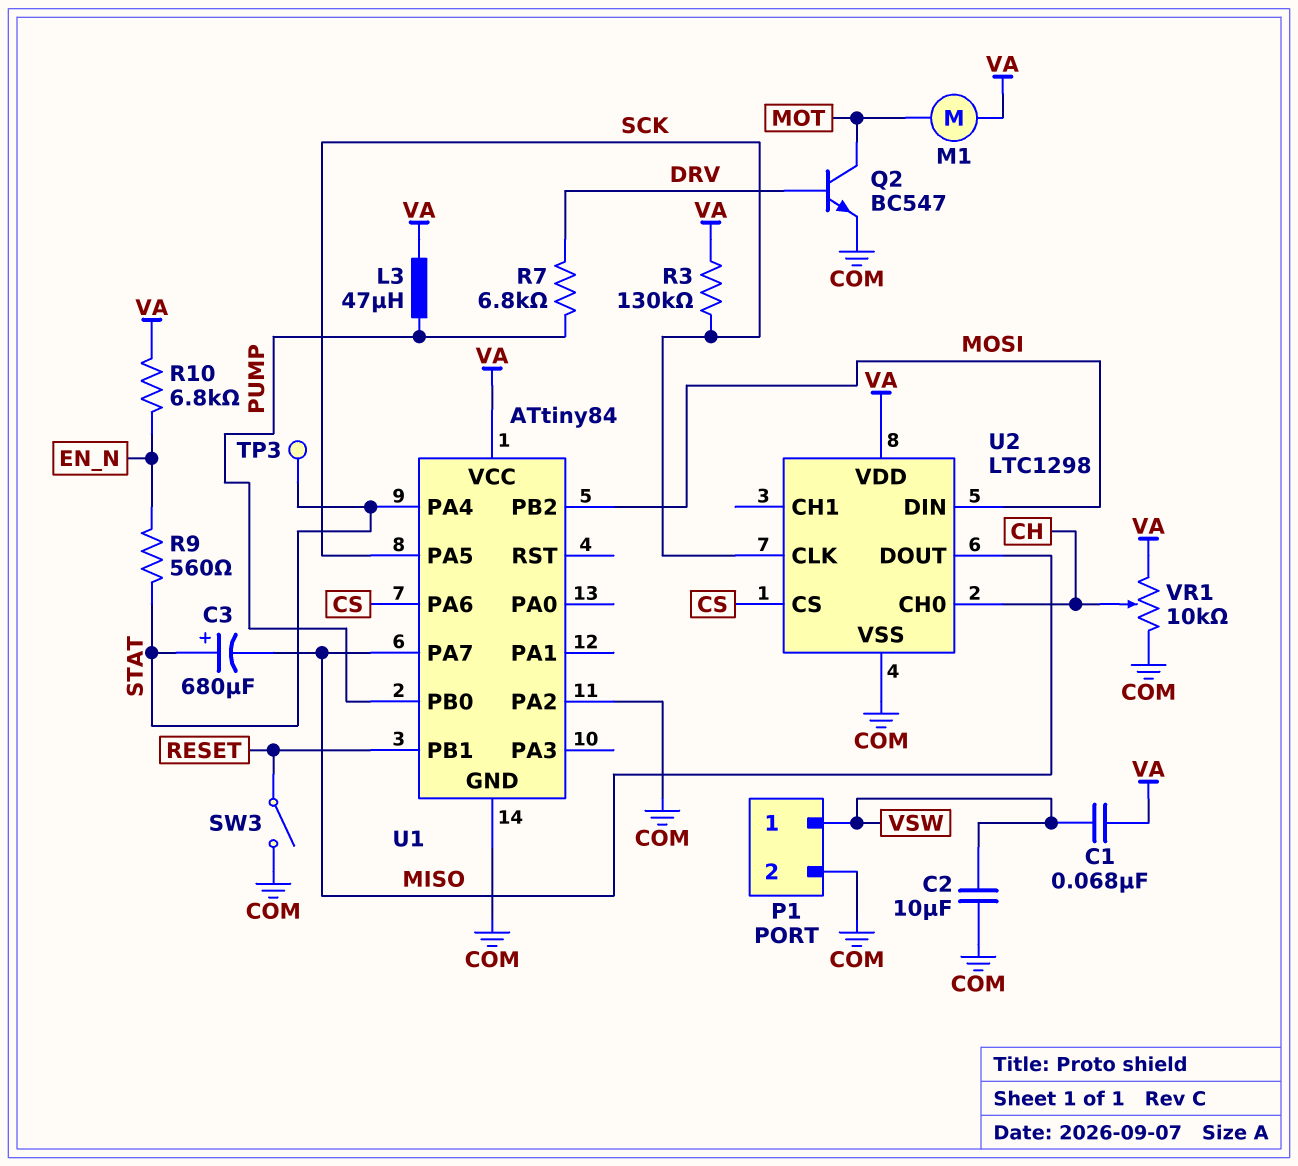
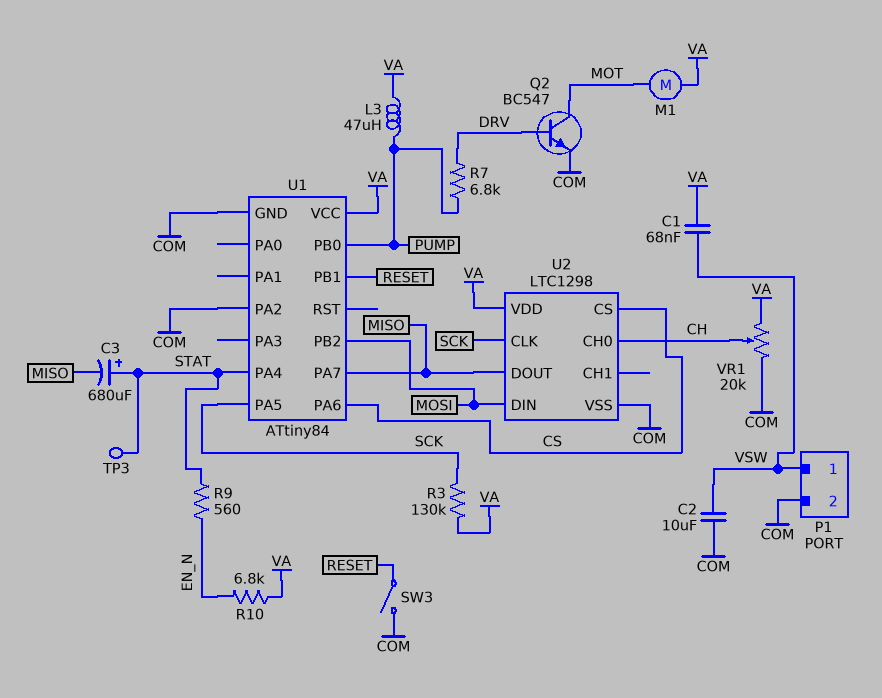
VR1: 10k (COM, VA, wiper CH) -> 20k (COM, VA, wiper CH)

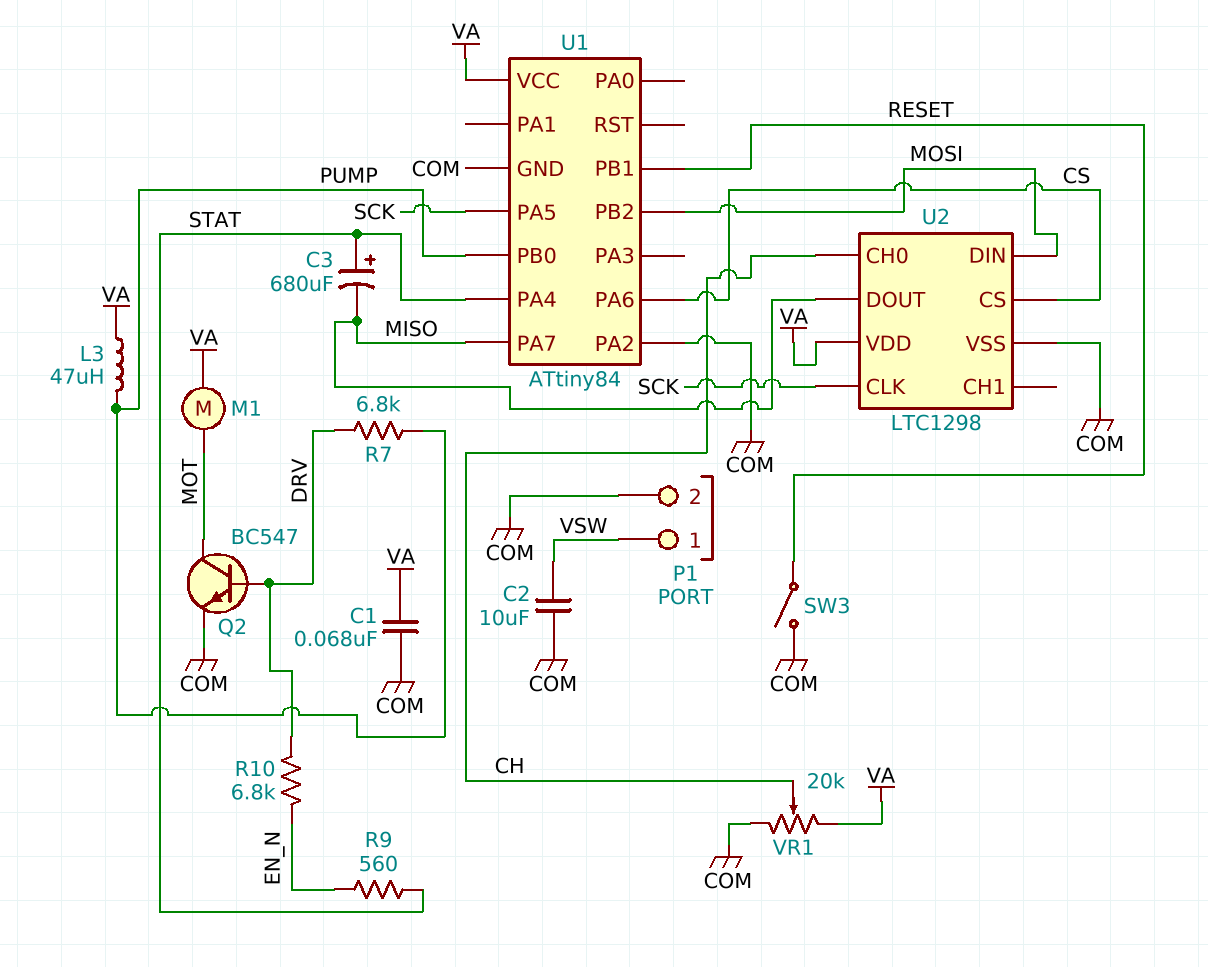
C1: 68nF (VA, VSW) -> 68nF (COM, VA)
R3: 130k (SCK, VA) -> none
R10: 6.8k (EN_N, VA) -> 6.8k (DRV, EN_N)
TP3: test point (STAT) -> none

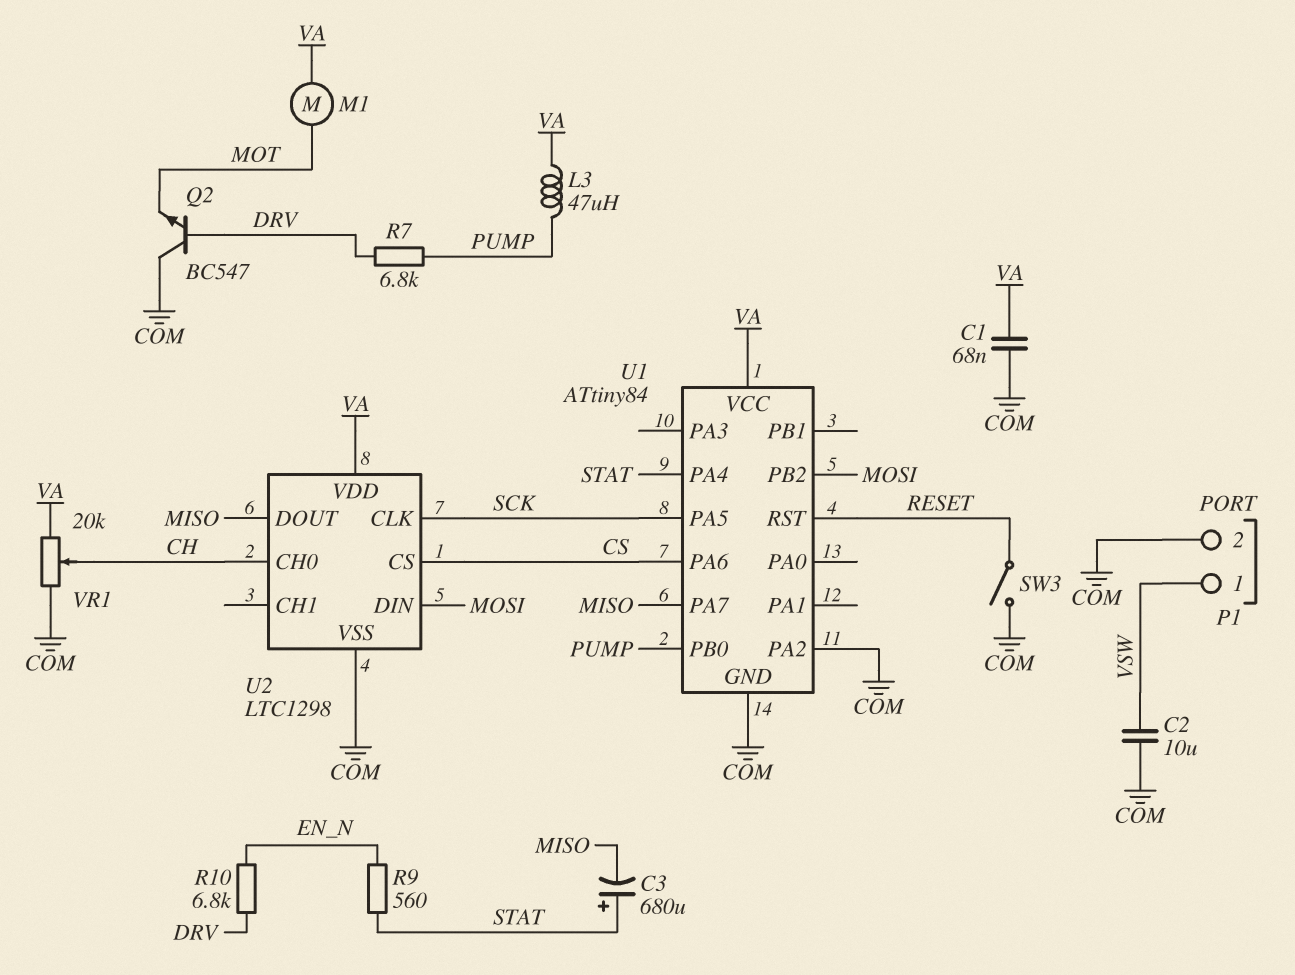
Q2: NPN BC547 (B DRV, C MOT, E COM) -> NPN BC547 (B DRV, C COM, E MOT)
U1 pin PB1: RESET -> none
U1 pin RST: none -> RESET

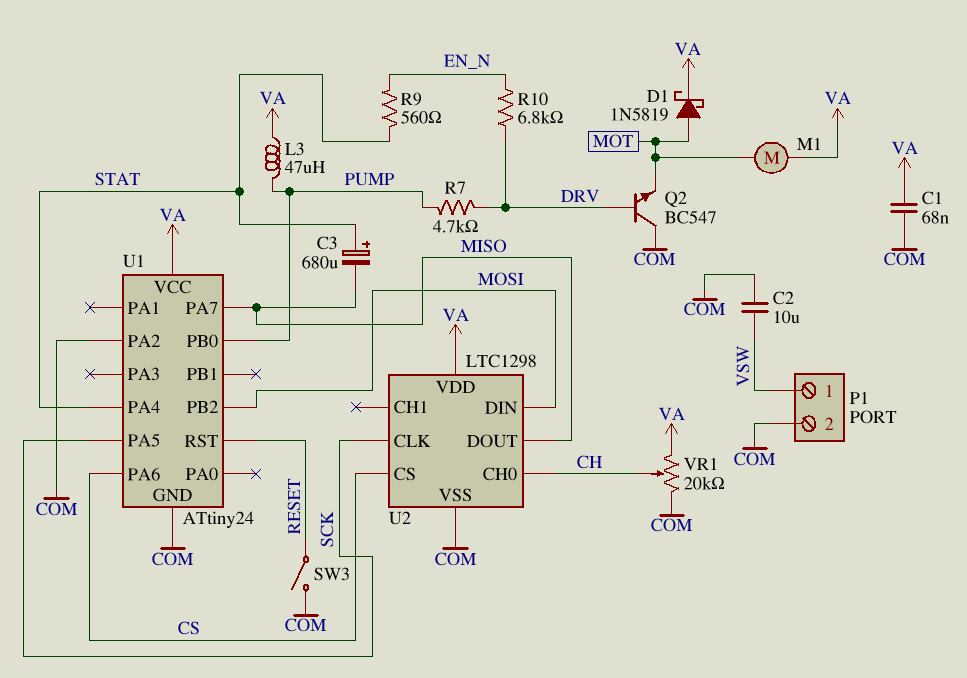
D1: none -> schottky 1N5819 (A MOT, K VA)
R7: 6.8k (DRV, PUMP) -> 4.7k (DRV, PUMP)
U1: ATtiny84 -> ATtiny24

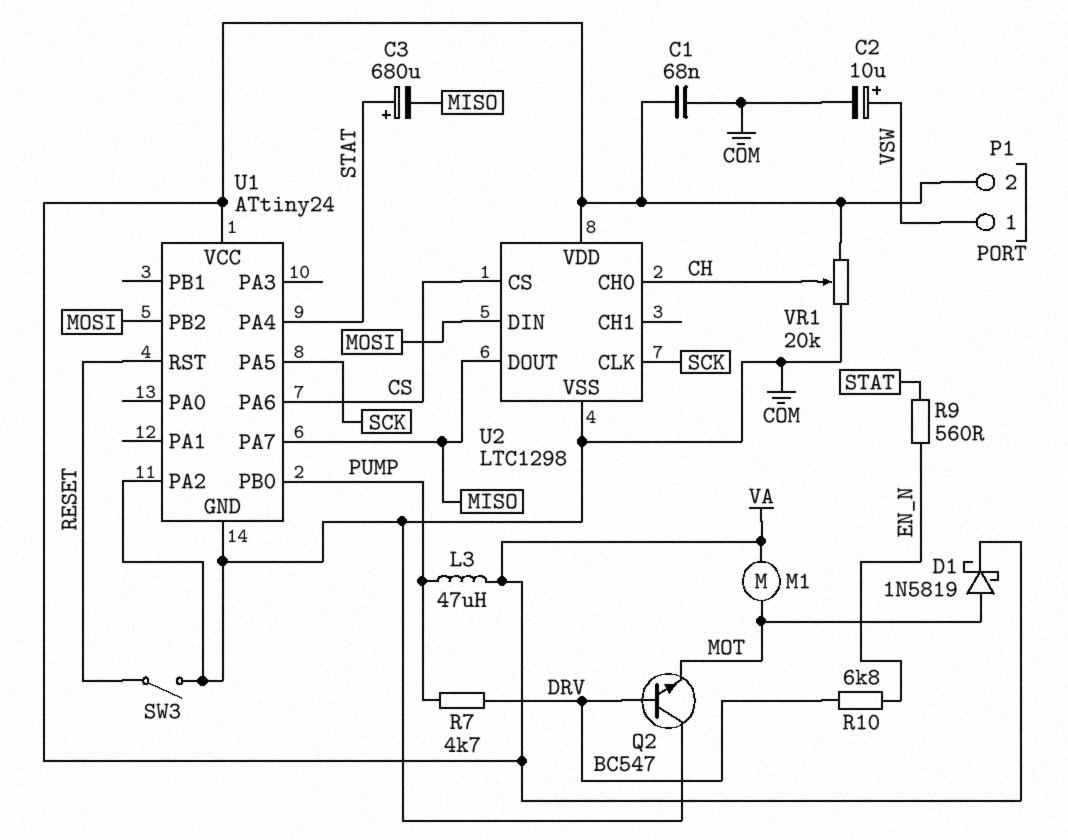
C2: 10uF (COM, VSW) -> 10uF (plus VSW, minus COM)
P1 pin 2: COM -> VA

